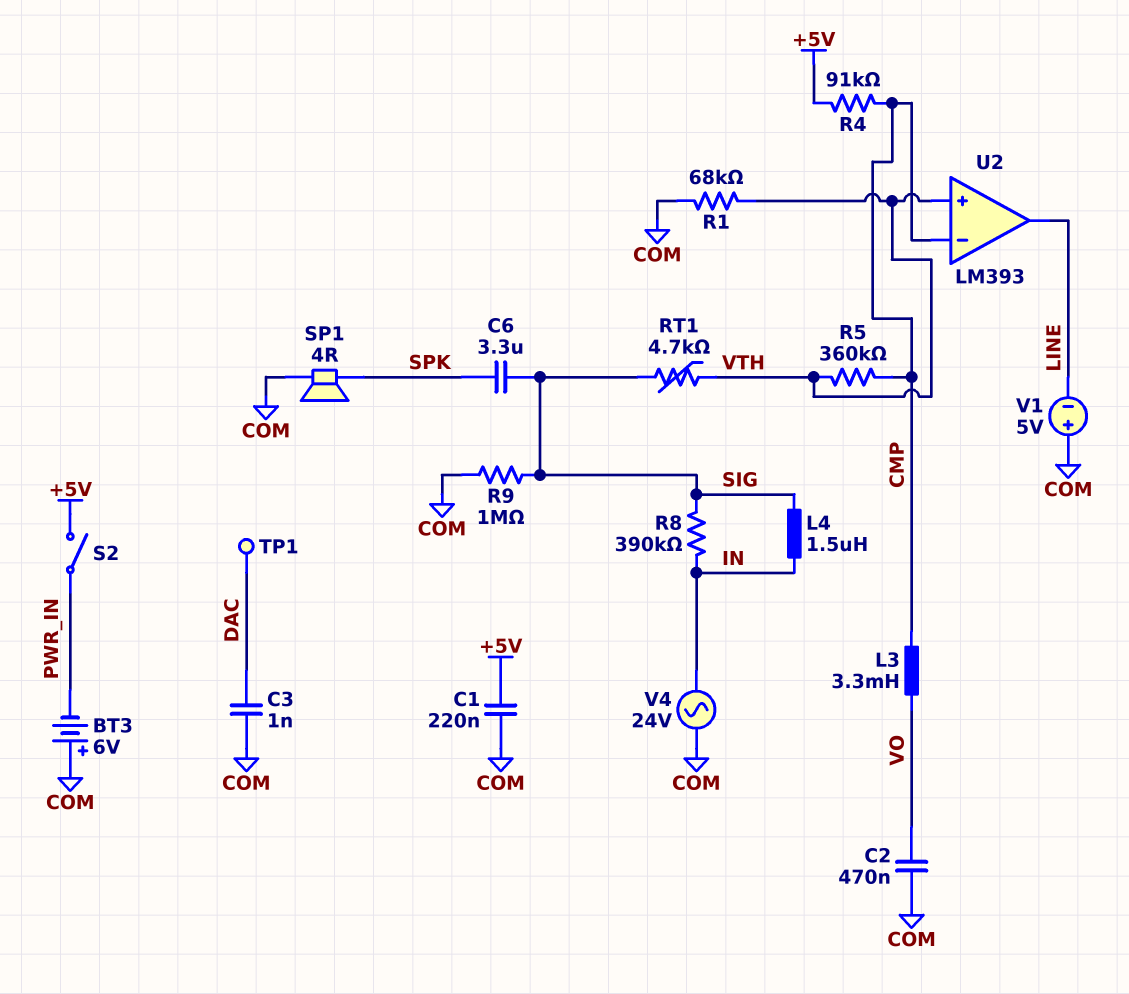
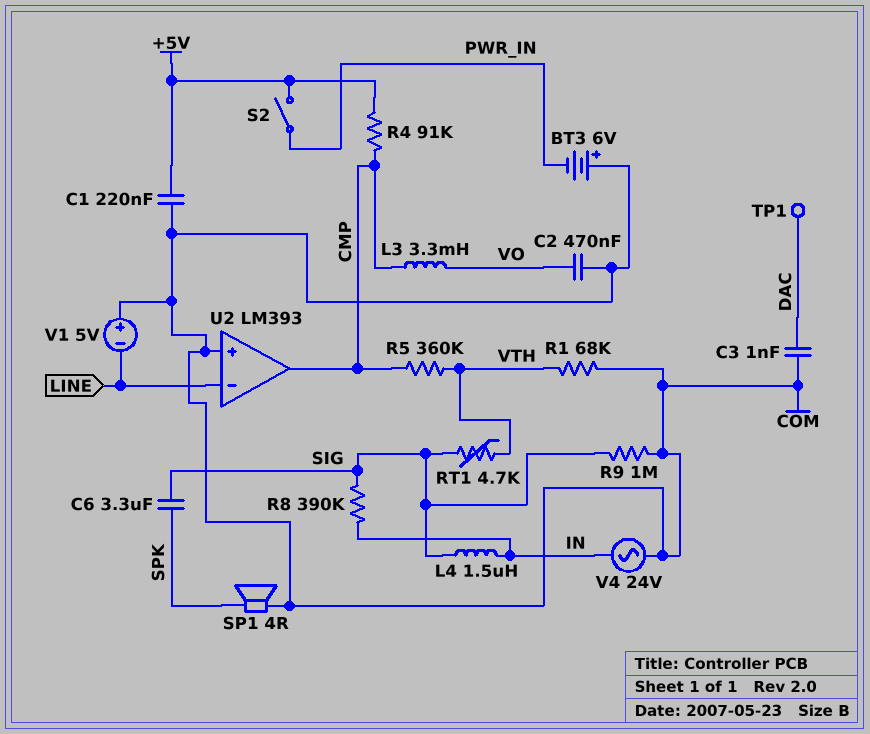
U2 pin in+: VTH -> COM
U2 pin in-: CMP -> LINE
U2 pin out: LINE -> CMP

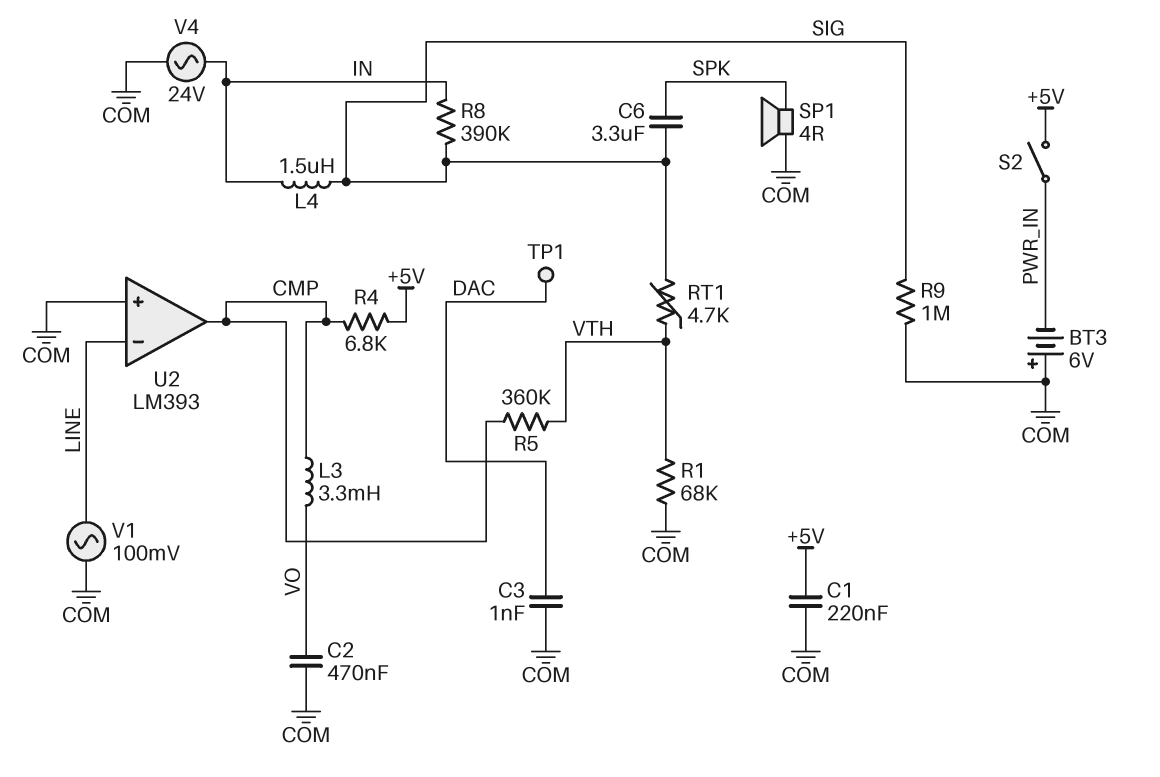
R4: 91k (+5V, CMP) -> 6.8k (+5V, CMP)
V1: 5V (plus COM, minus LINE) -> AC 100mV (COM, LINE)

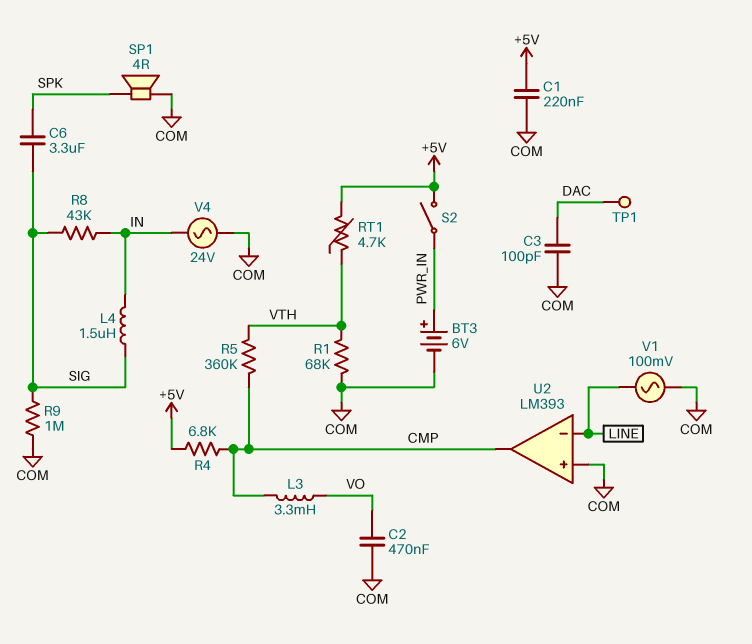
BT3: 6V (plus COM, minus PWR_IN) -> 6V (plus PWR_IN, minus COM)
C3: 1nF (COM, DAC) -> 100pF (COM, DAC)
R8: 390k (IN, SIG) -> 43k (IN, SIG)
RT1: 4.7k (SIG, VTH) -> 4.7k (+5V, VTH)

